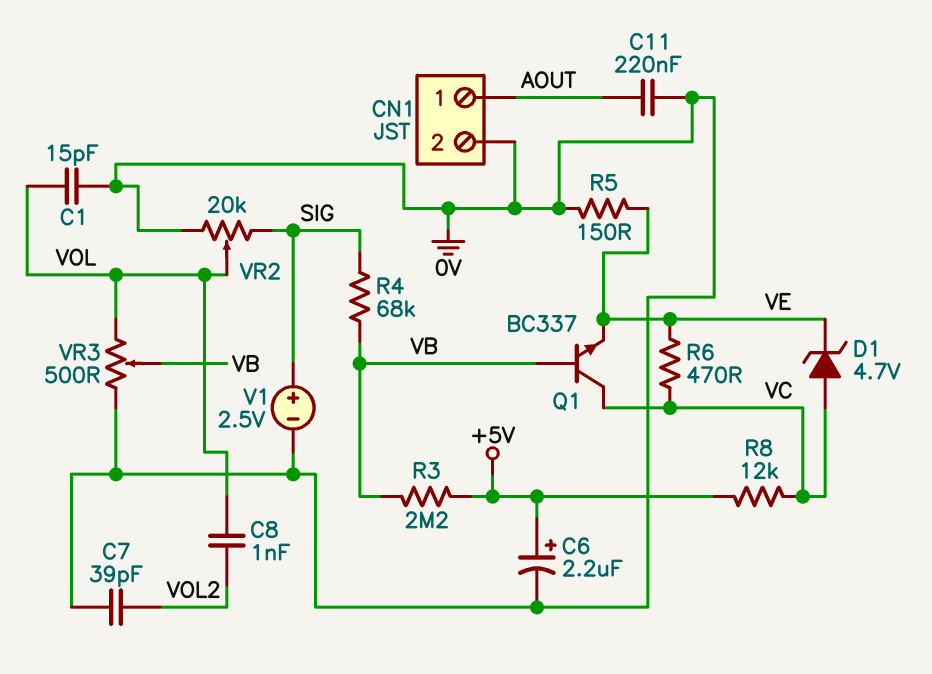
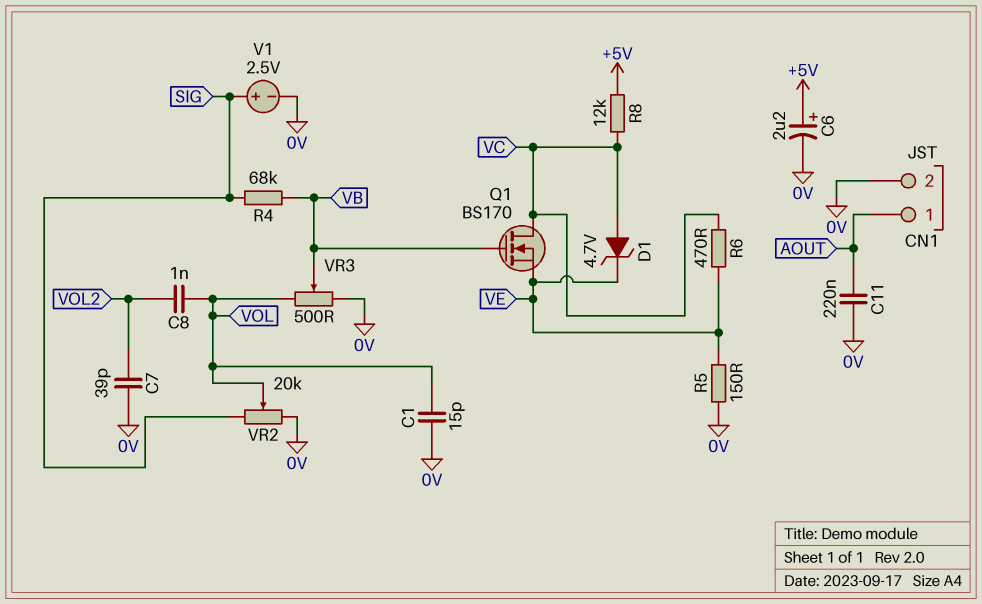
Q1: NPN BC337 (B VB, C VC, E VE) -> NMOS BS170 (G VB, D VC, S VE)
R3: 2.2M (+5V, VB) -> none

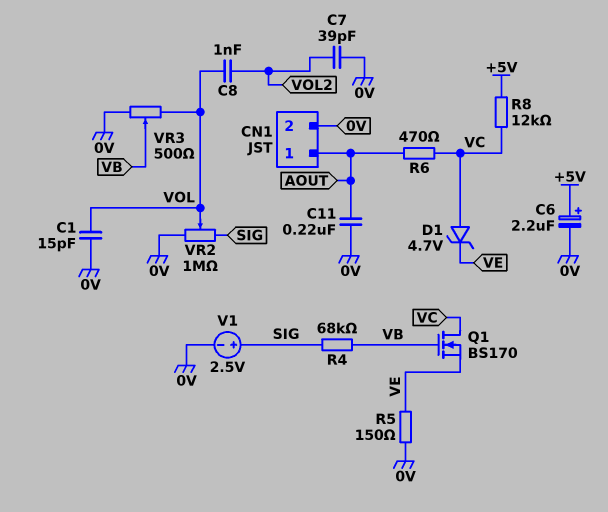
R6: 470 (VC, VE) -> 470 (AOUT, VC)
VR2: 20k (0V, SIG, wiper VOL) -> 1M (0V, SIG, wiper VOL)

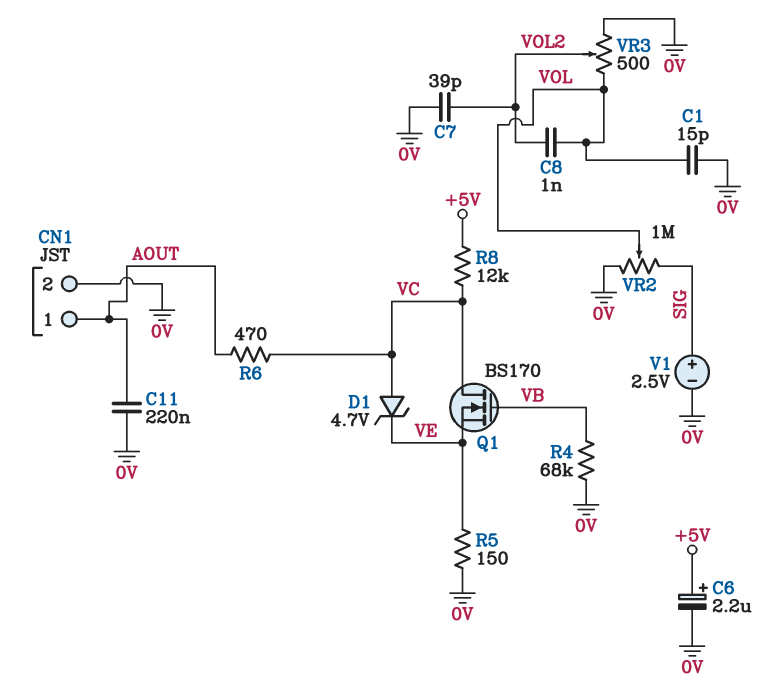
R4: 68k (SIG, VB) -> 68k (0V, VB)
VR3: 500 (0V, VOL, wiper VB) -> 500 (0V, VOL, wiper VOL2)

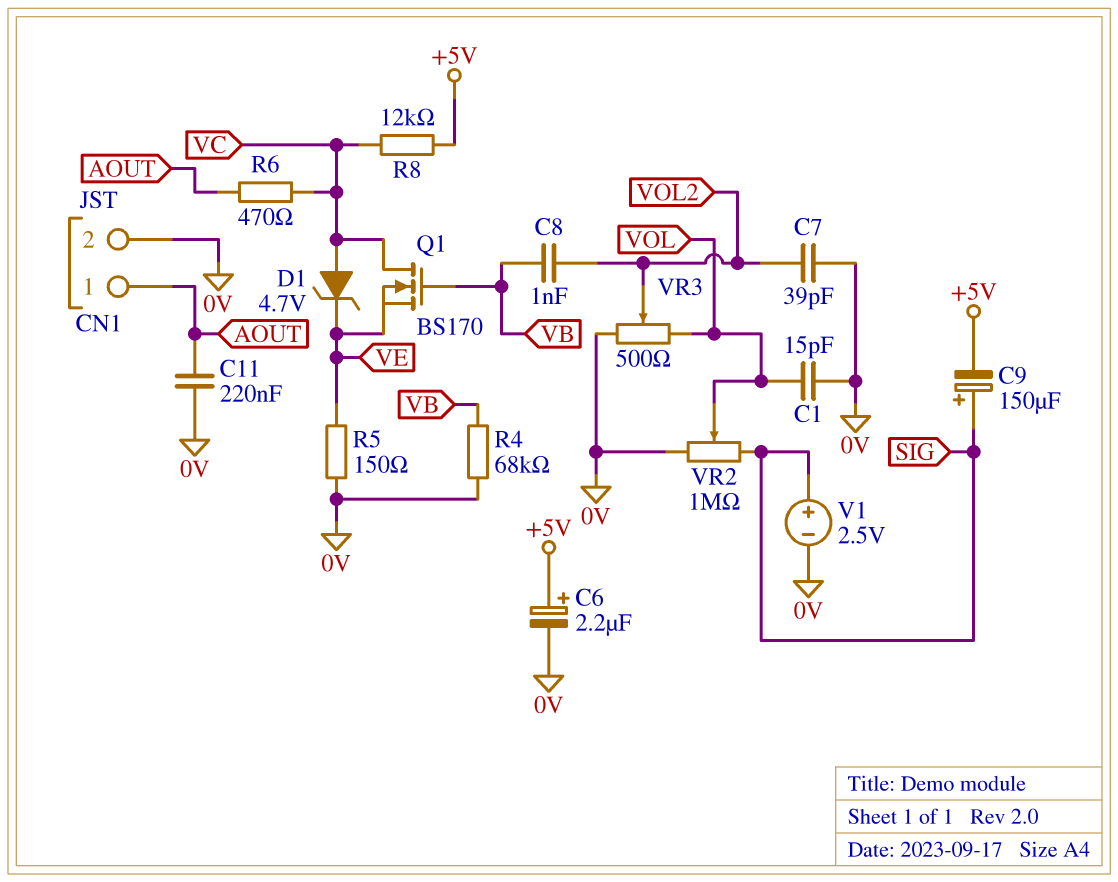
C8: 1nF (VOL, VOL2) -> 1nF (VB, VOL2)
C9: none -> 150uF (plus SIG, minus +5V)

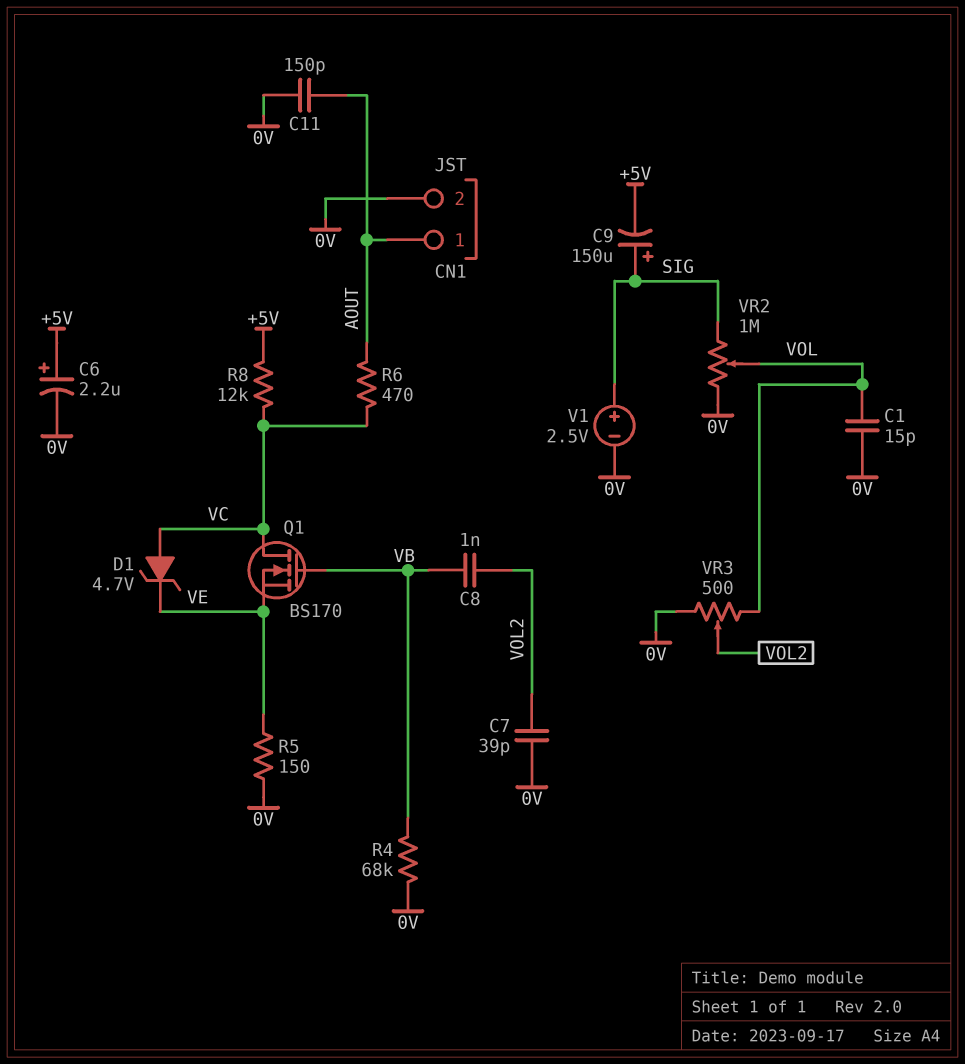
C11: 220nF (0V, AOUT) -> 150pF (0V, AOUT)

